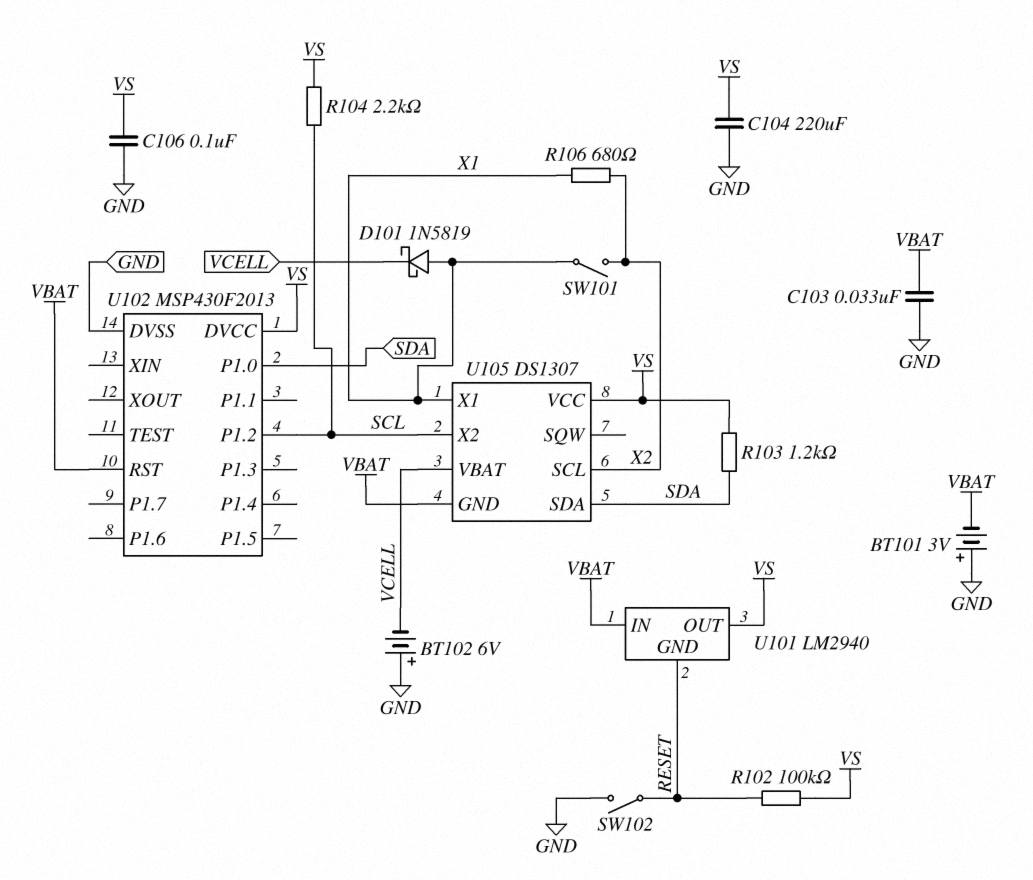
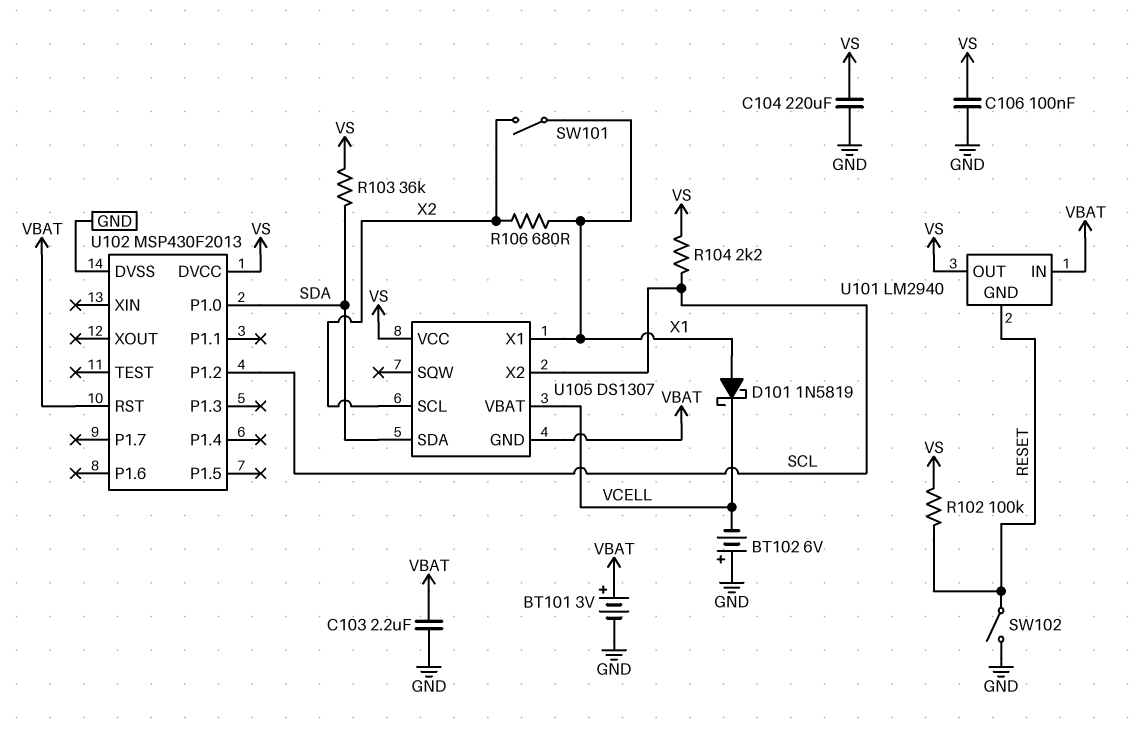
BT101: 3V (plus GND, minus VBAT) -> 3V (plus VBAT, minus GND)
C103: 33nF (GND, VBAT) -> 2.2uF (GND, VBAT)
R103: 1.2k (SDA, VS) -> 36k (SDA, VS)

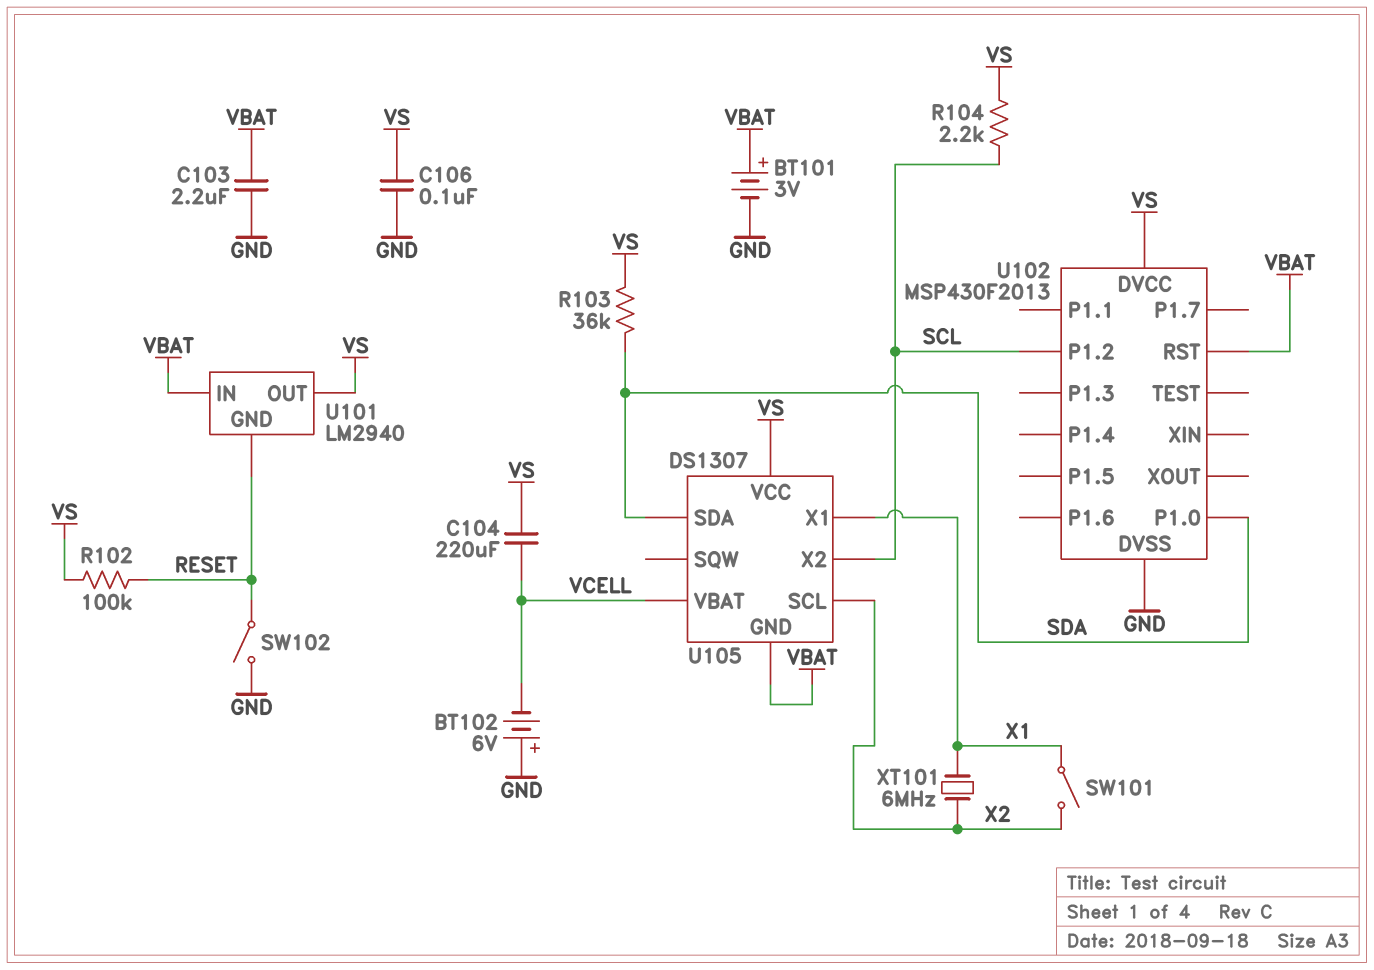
C104: 220uF (GND, VS) -> 220uF (VCELL, VS)
D101: schottky 1N5819 (A X1, K VCELL) -> none
R106: 680 (X1, X2) -> none
XT101: none -> 6MHz (X1, X2)

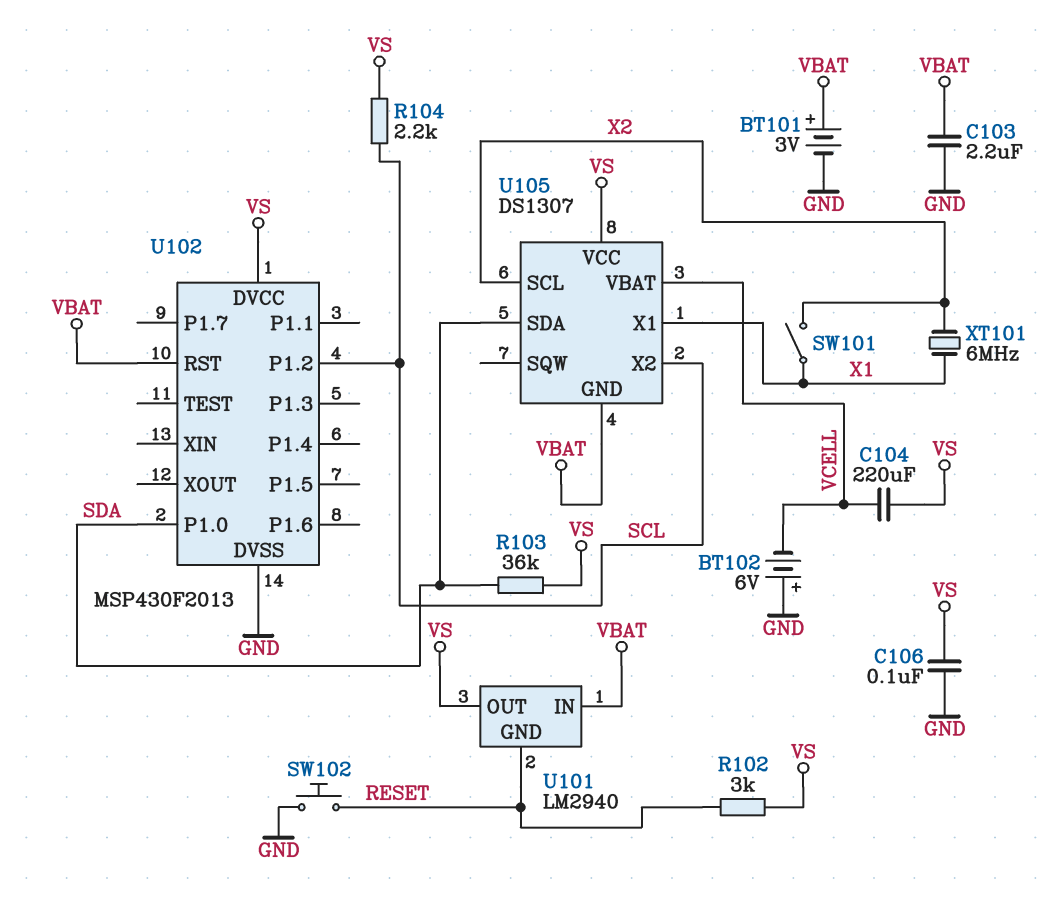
R102: 100k (RESET, VS) -> 3k (RESET, VS)
SW102: switch (GND, RESET) -> button (GND, RESET)

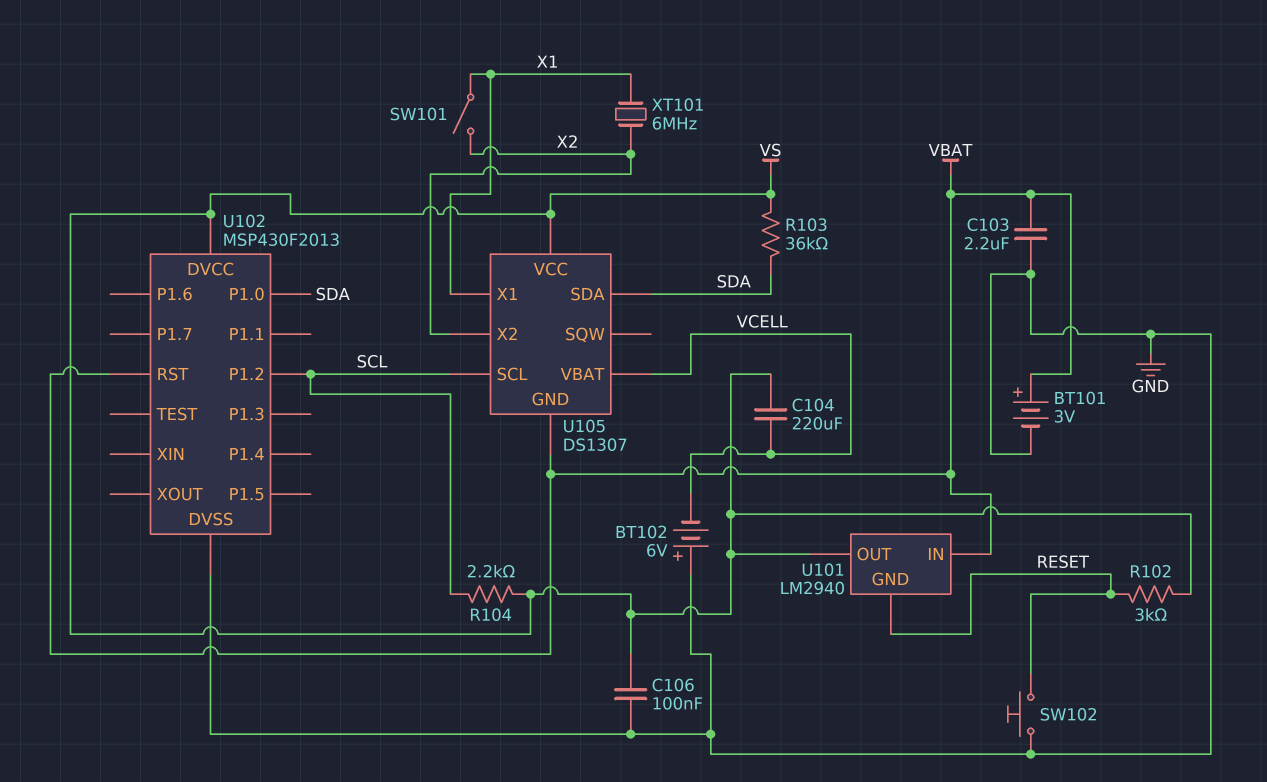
U105 pin SCL: X2 -> SCL
U105 pin X2: SCL -> X2

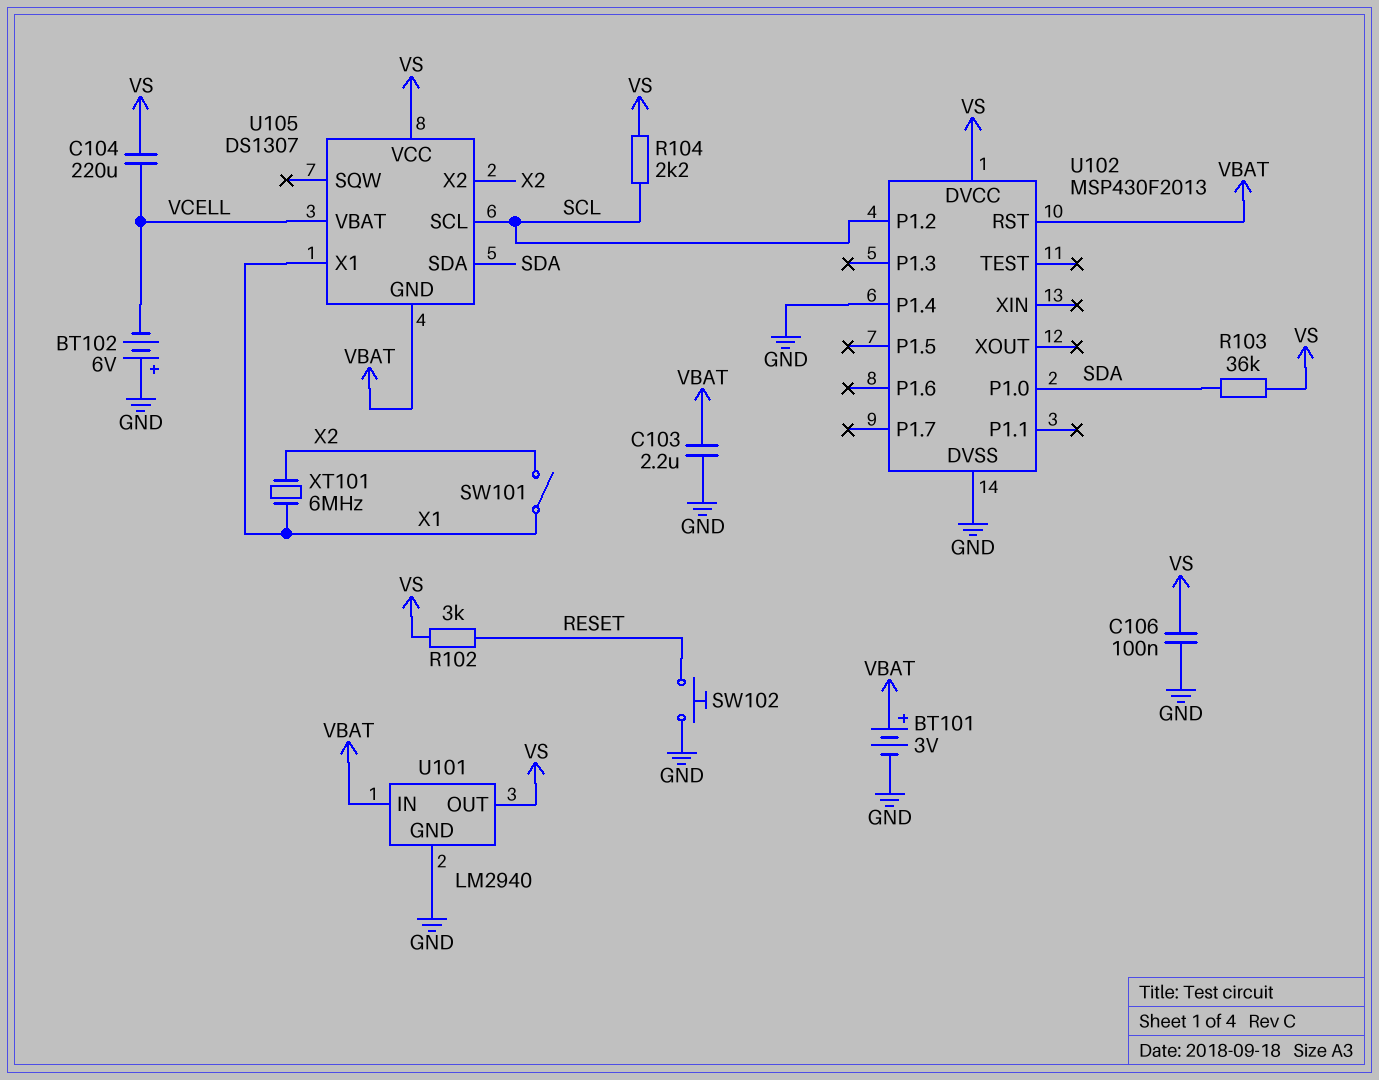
U101 pin GND: RESET -> GND
U102 pin P1.4: none -> GND

